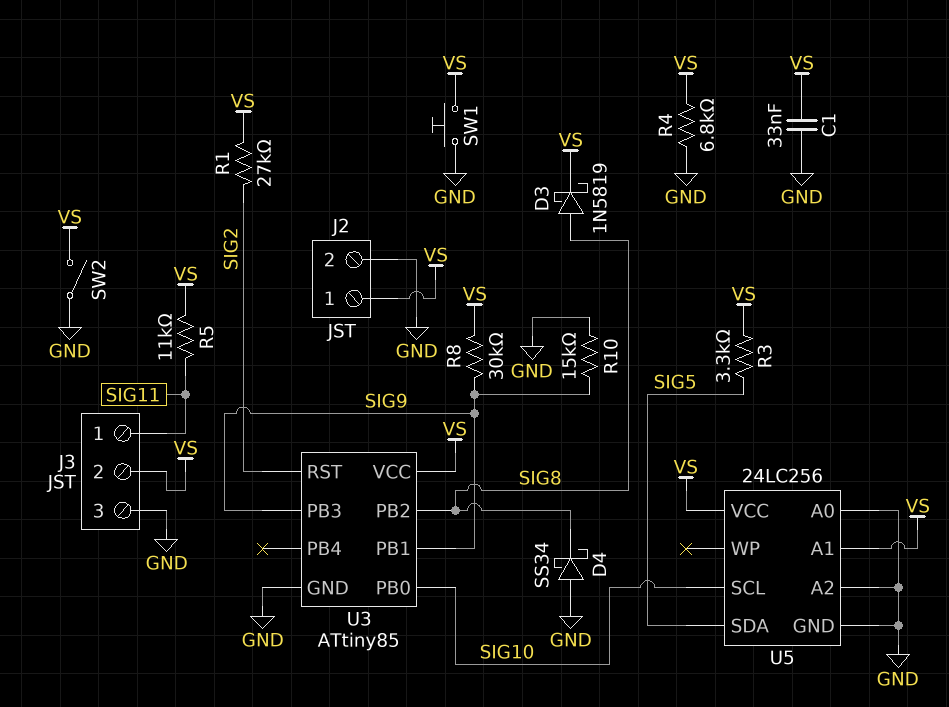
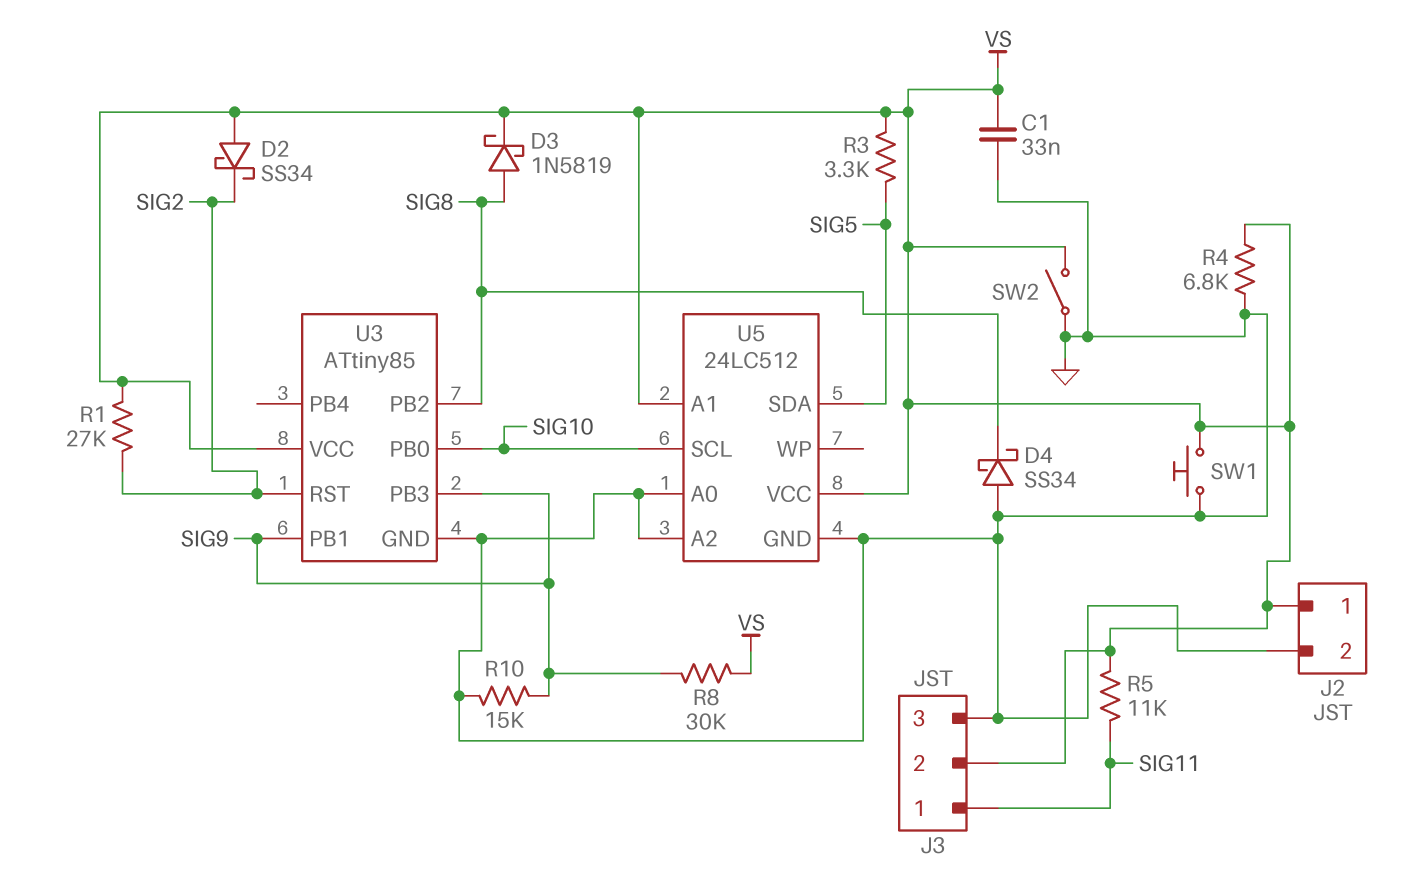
D2: none -> schottky SS34 (A VS, K SIG2)
U5: 24LC256 -> 24LC512

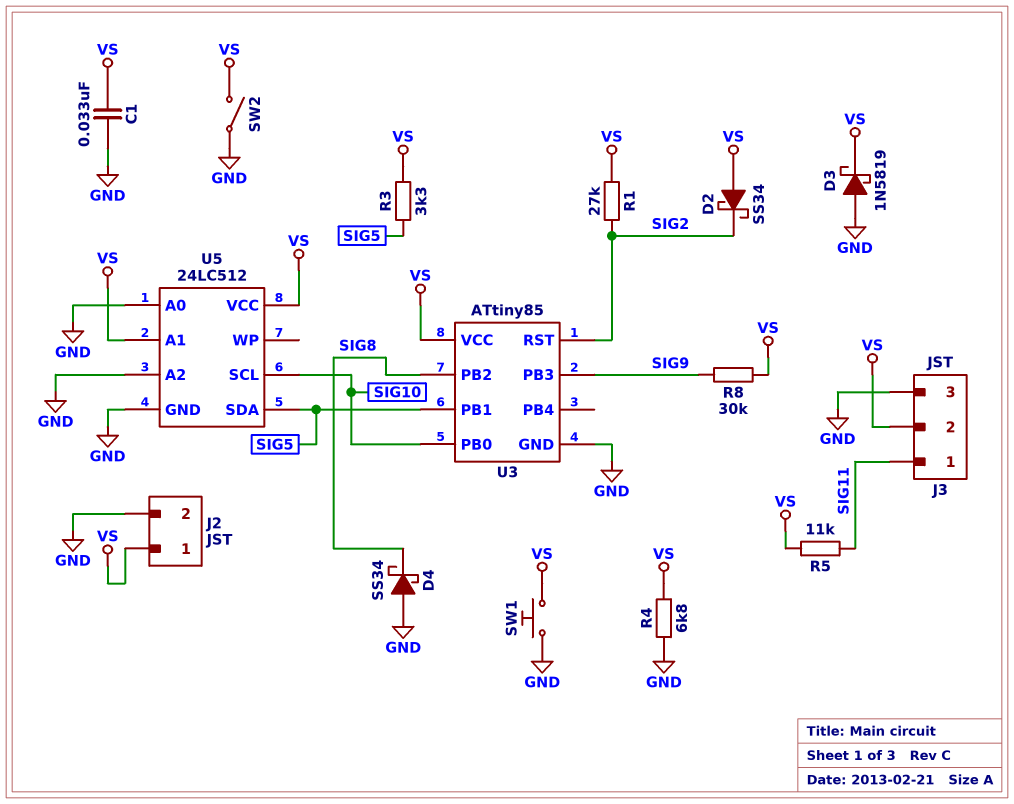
D3: schottky 1N5819 (A SIG8, K VS) -> schottky 1N5819 (A GND, K VS)
R10: 15k (GND, SIG9) -> none
U3 pin PB1: SIG9 -> SIG5

